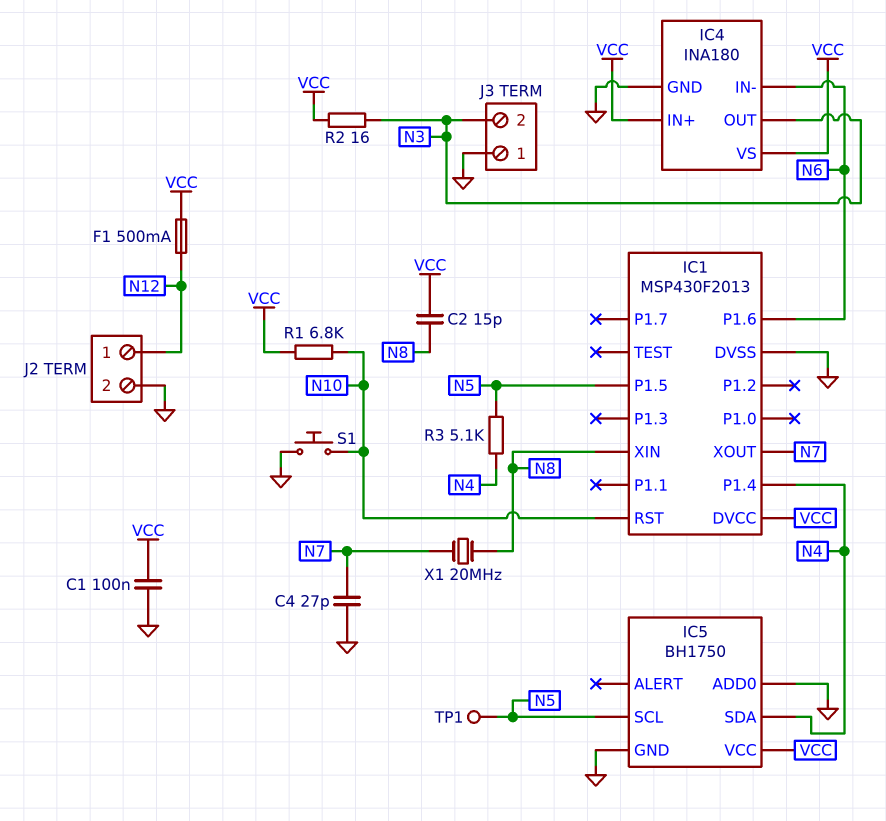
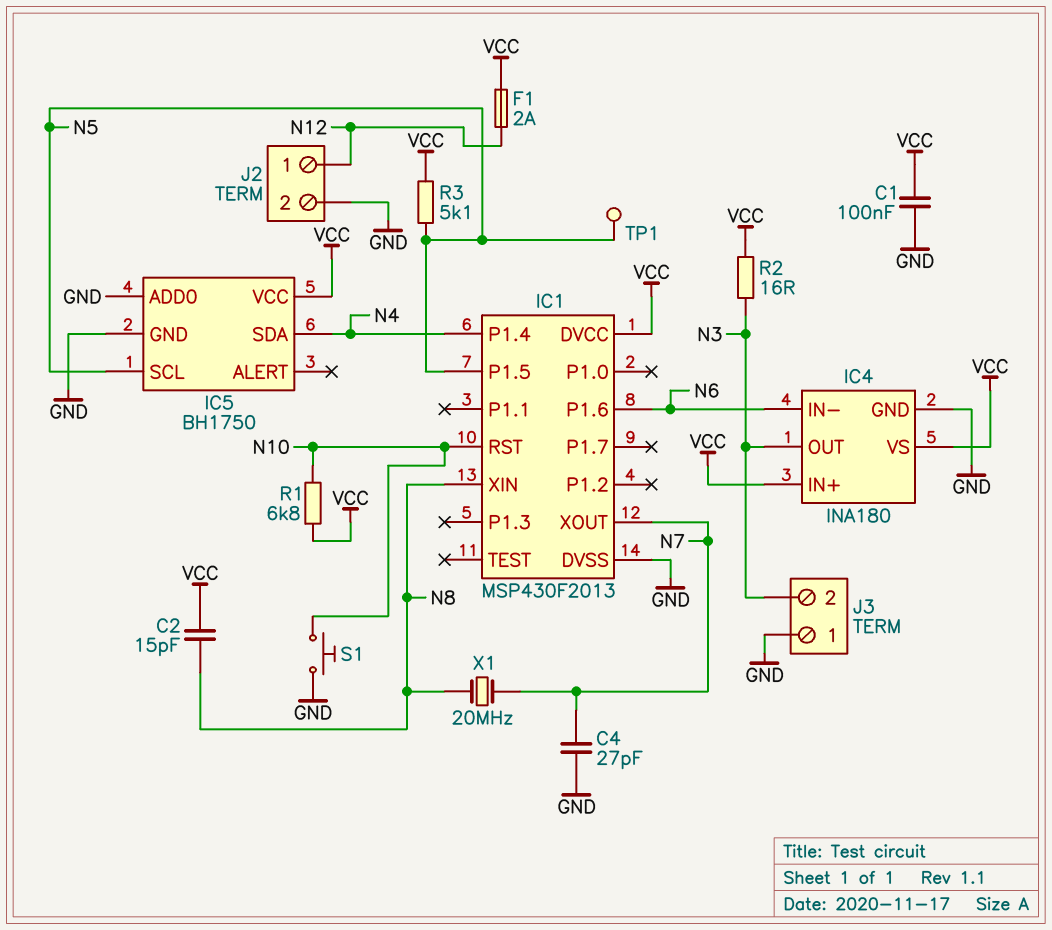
F1: 500mA (N12, VCC) -> 2A (N12, VCC)
R3: 5.1k (N4, N5) -> 5.1k (N5, VCC)

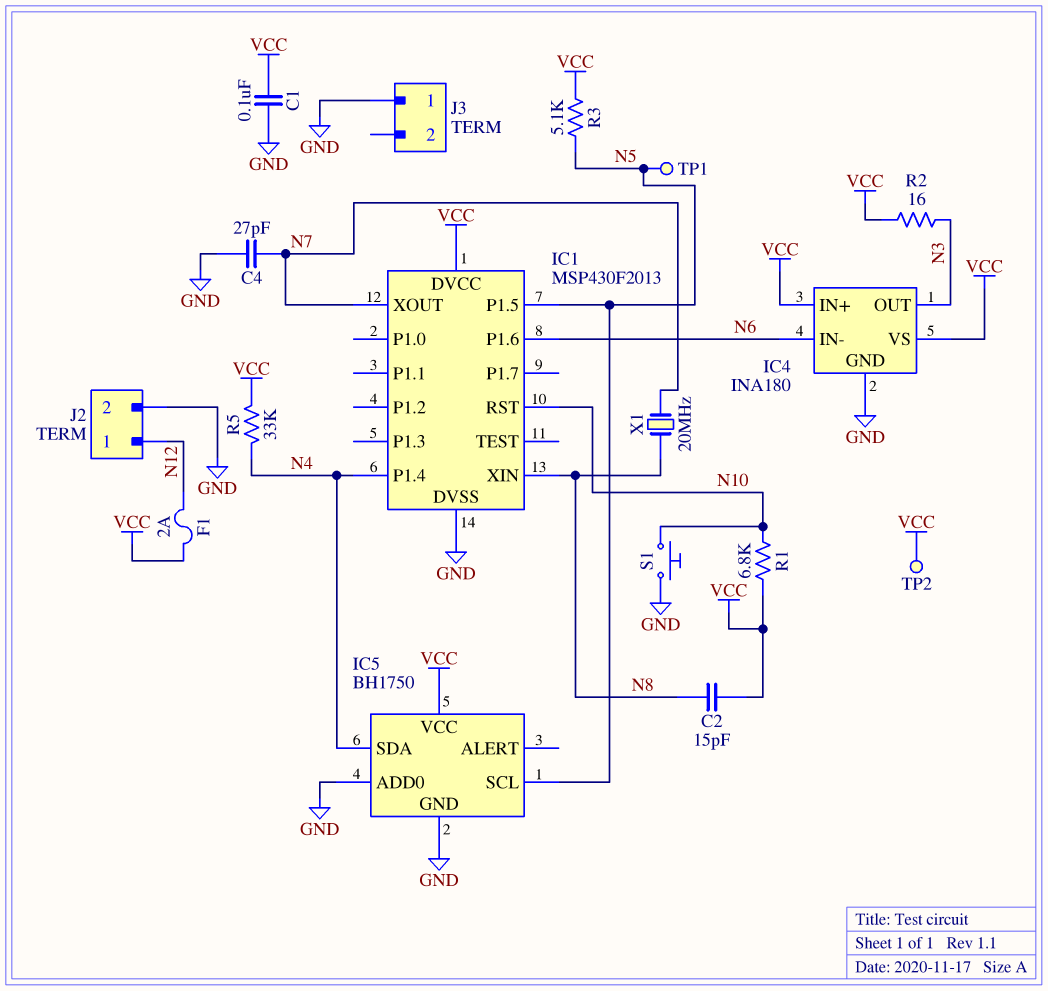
J3 pin 2: N3 -> none
R5: none -> 33k (N4, VCC)
TP2: none -> test point (VCC)

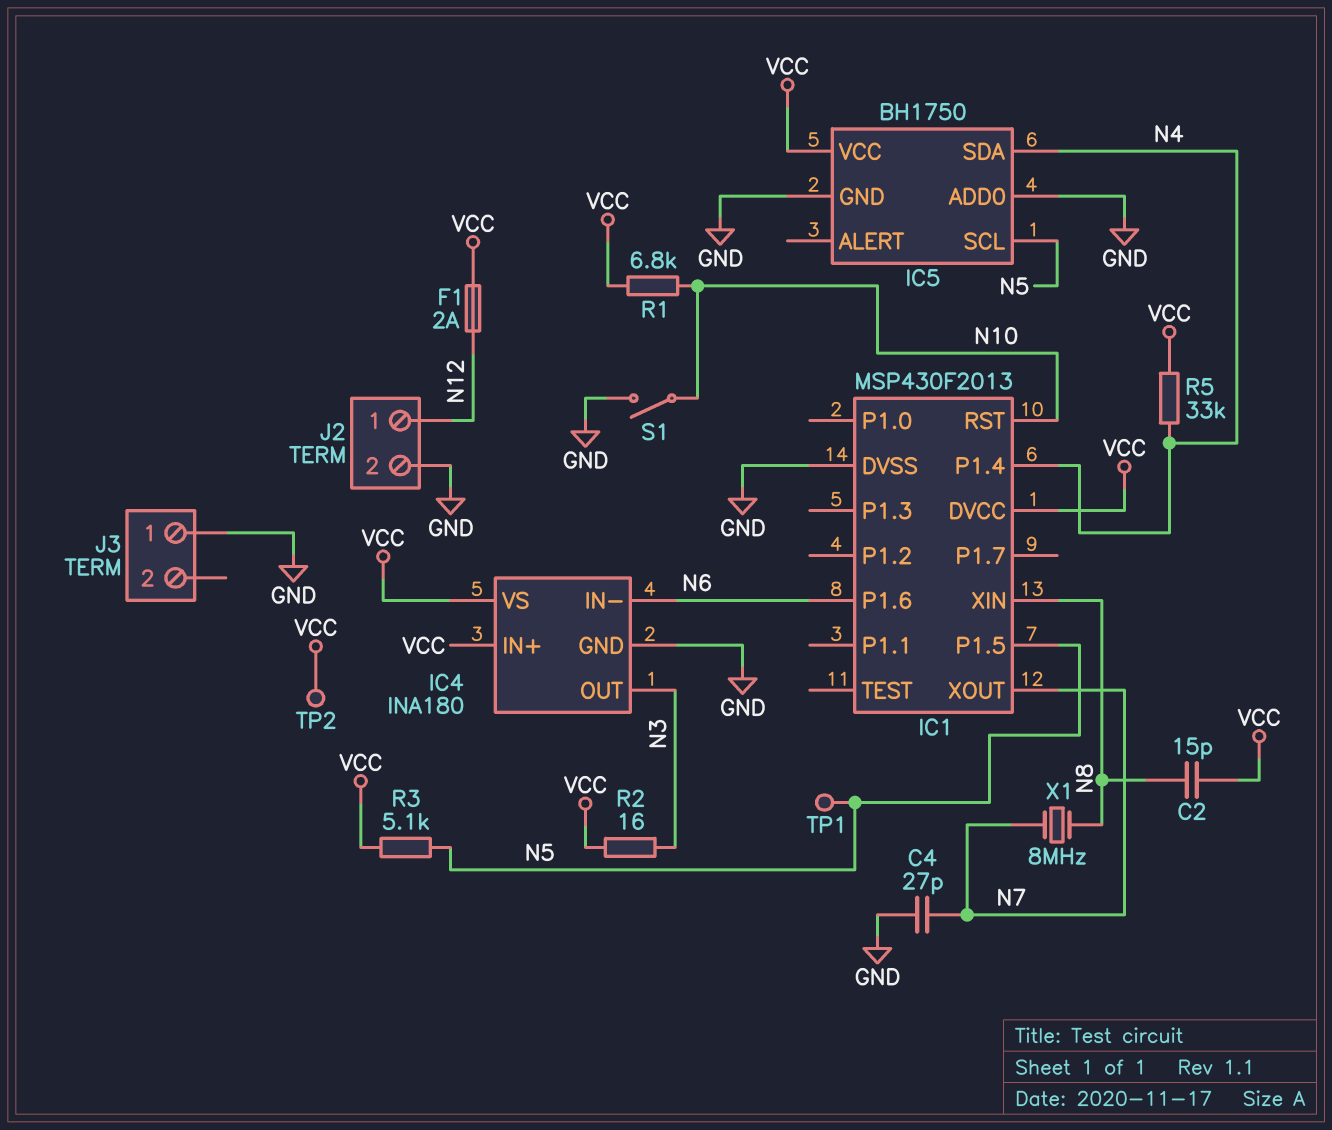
C1: 100nF (GND, VCC) -> none
S1: button (GND, N10) -> switch (GND, N10)
X1: 20MHz (N7, N8) -> 8MHz (N7, N8)

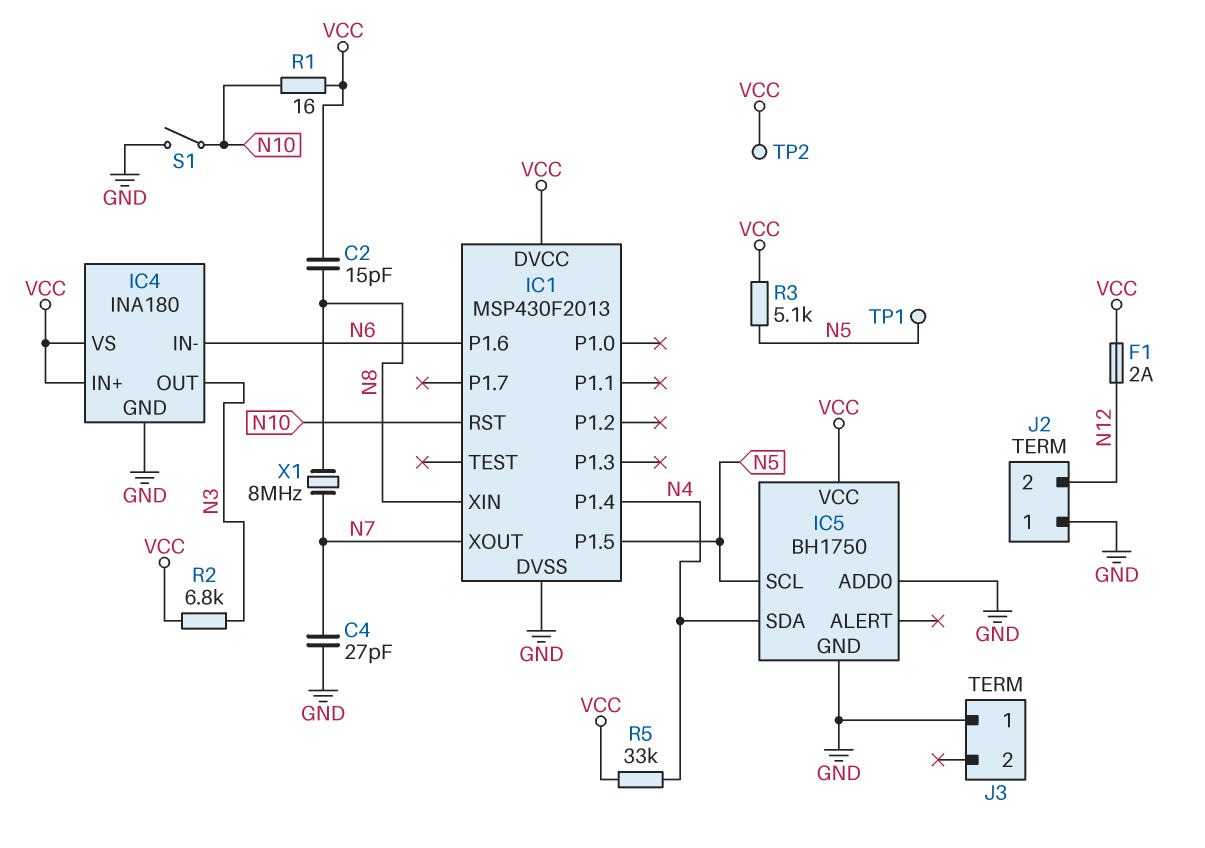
J2 pin 1: N12 -> GND
J2 pin 2: GND -> N12
R1: 6.8k (N10, VCC) -> 16 (N10, VCC)
R2: 16 (N3, VCC) -> 6.8k (N3, VCC)

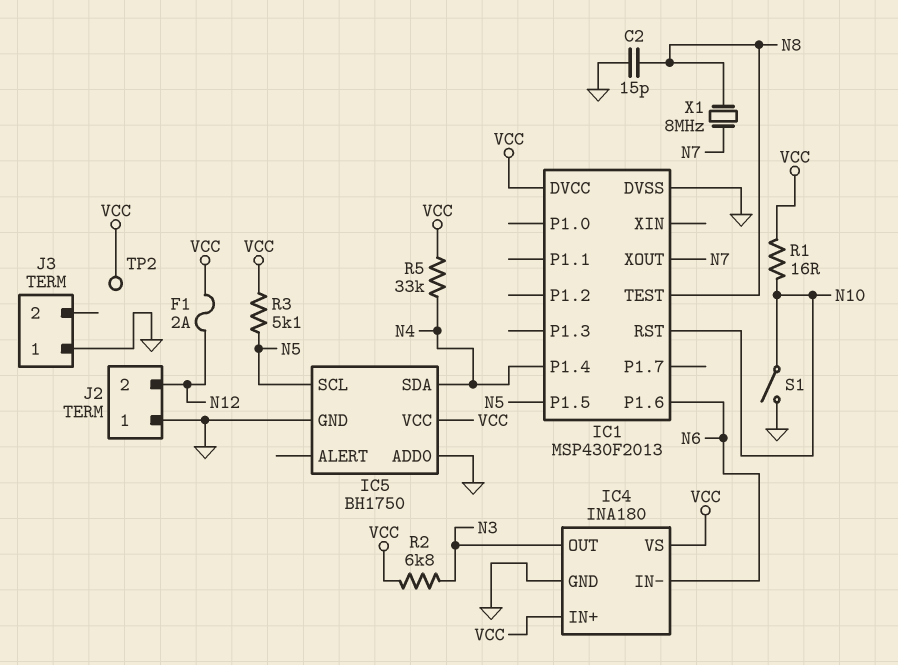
C2: 15pF (N8, VCC) -> 15pF (GND, N8)
C4: 27pF (GND, N7) -> none
IC1 pin TEST: none -> N8
IC1 pin XIN: N8 -> none
TP1: test point (N5) -> none

